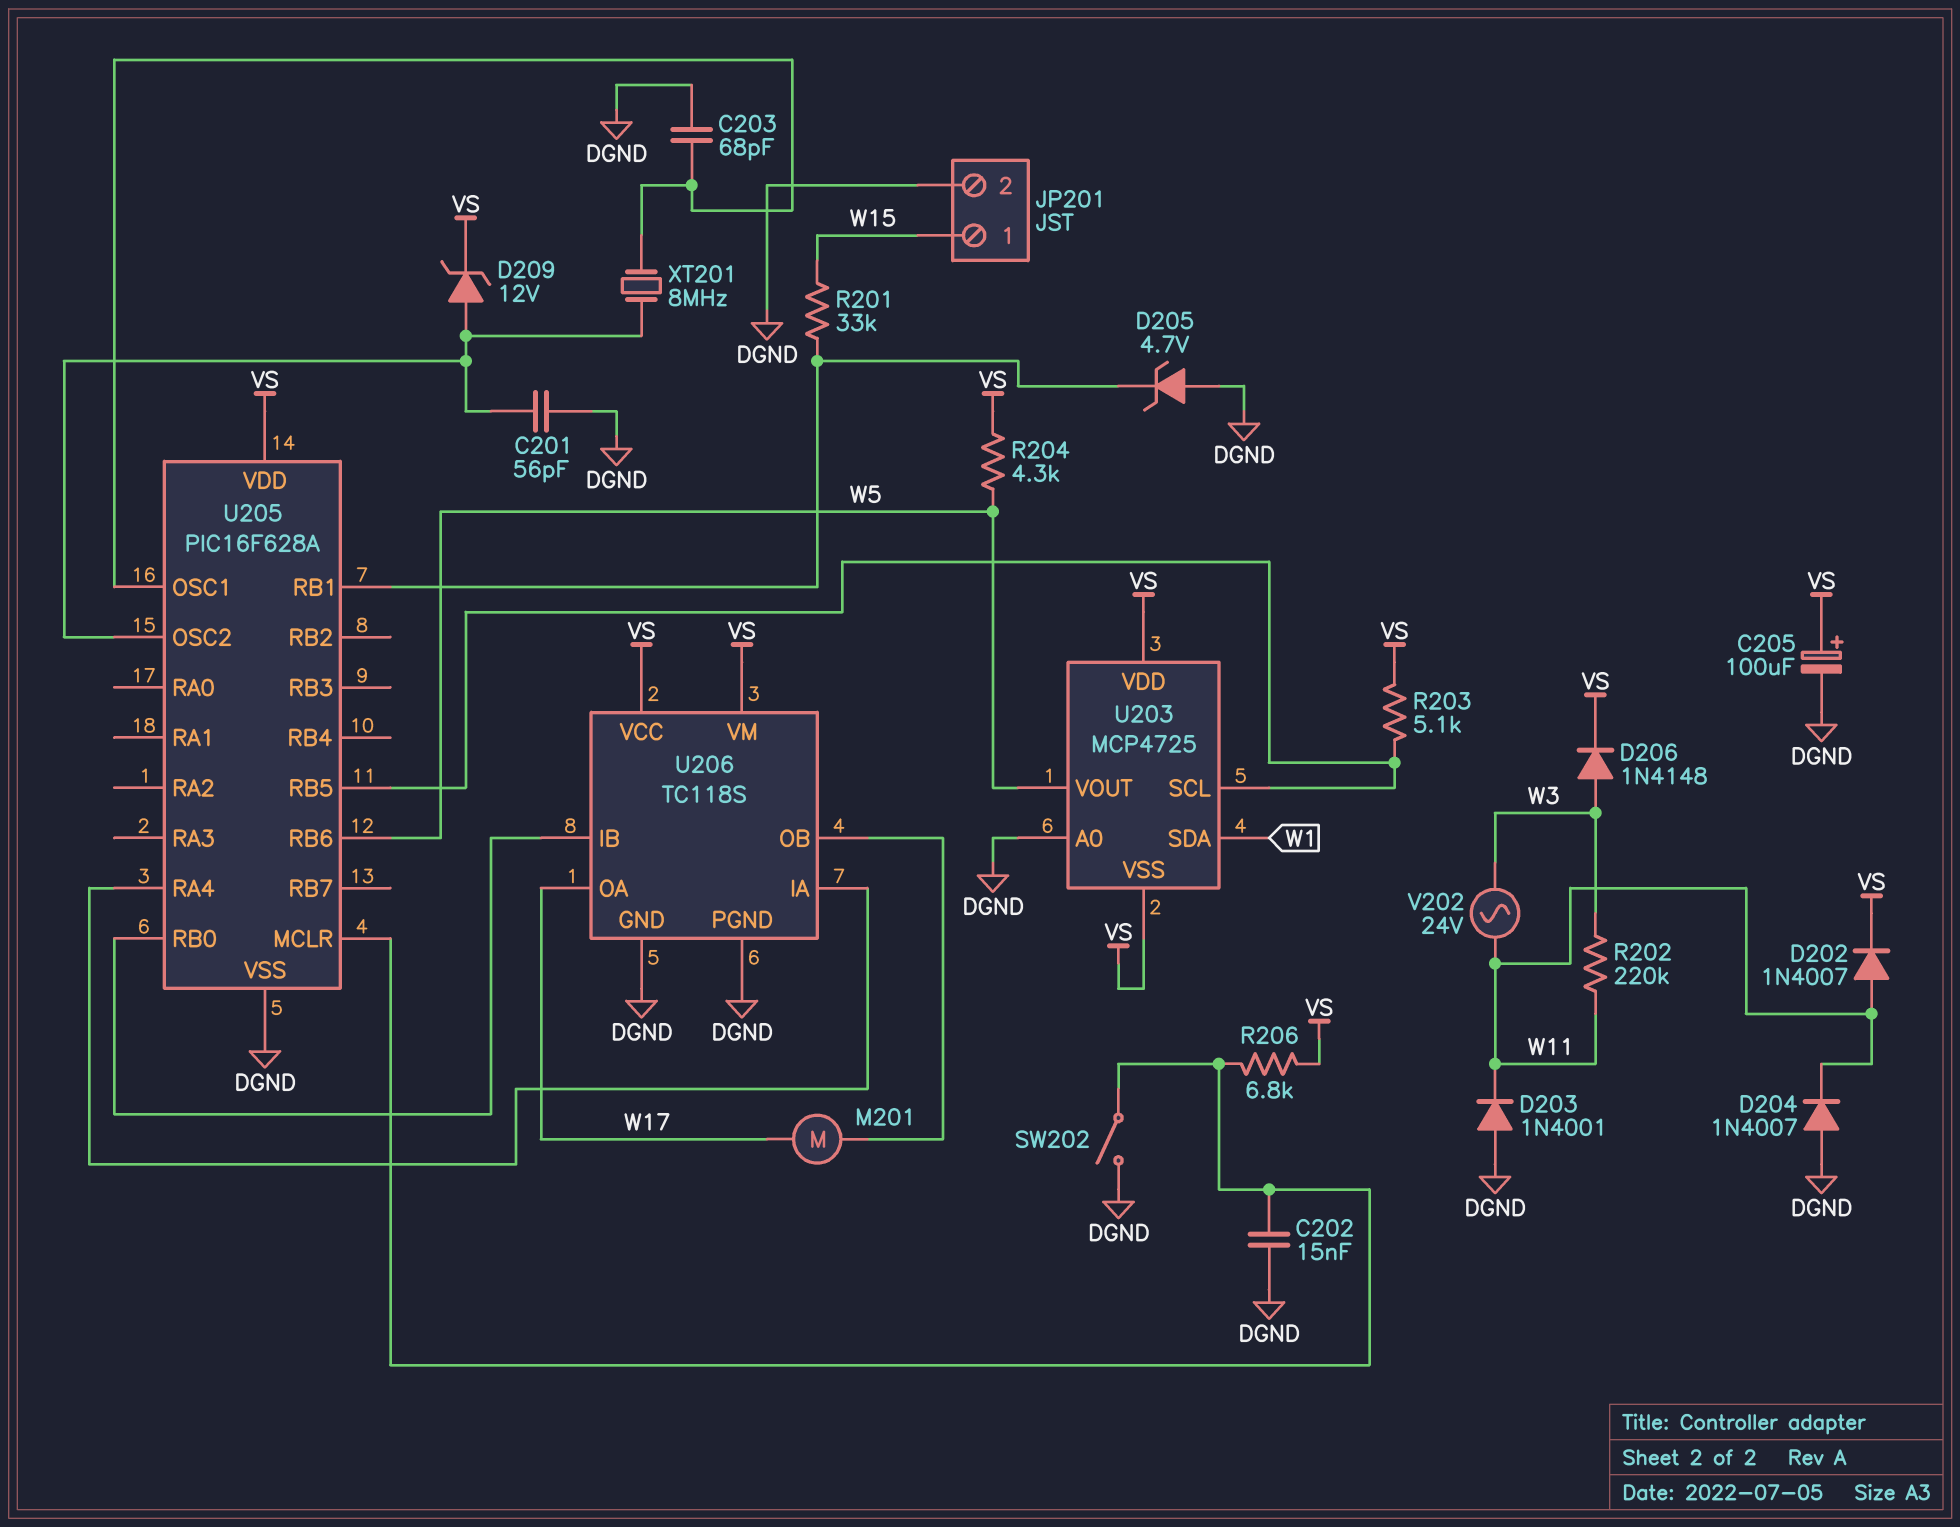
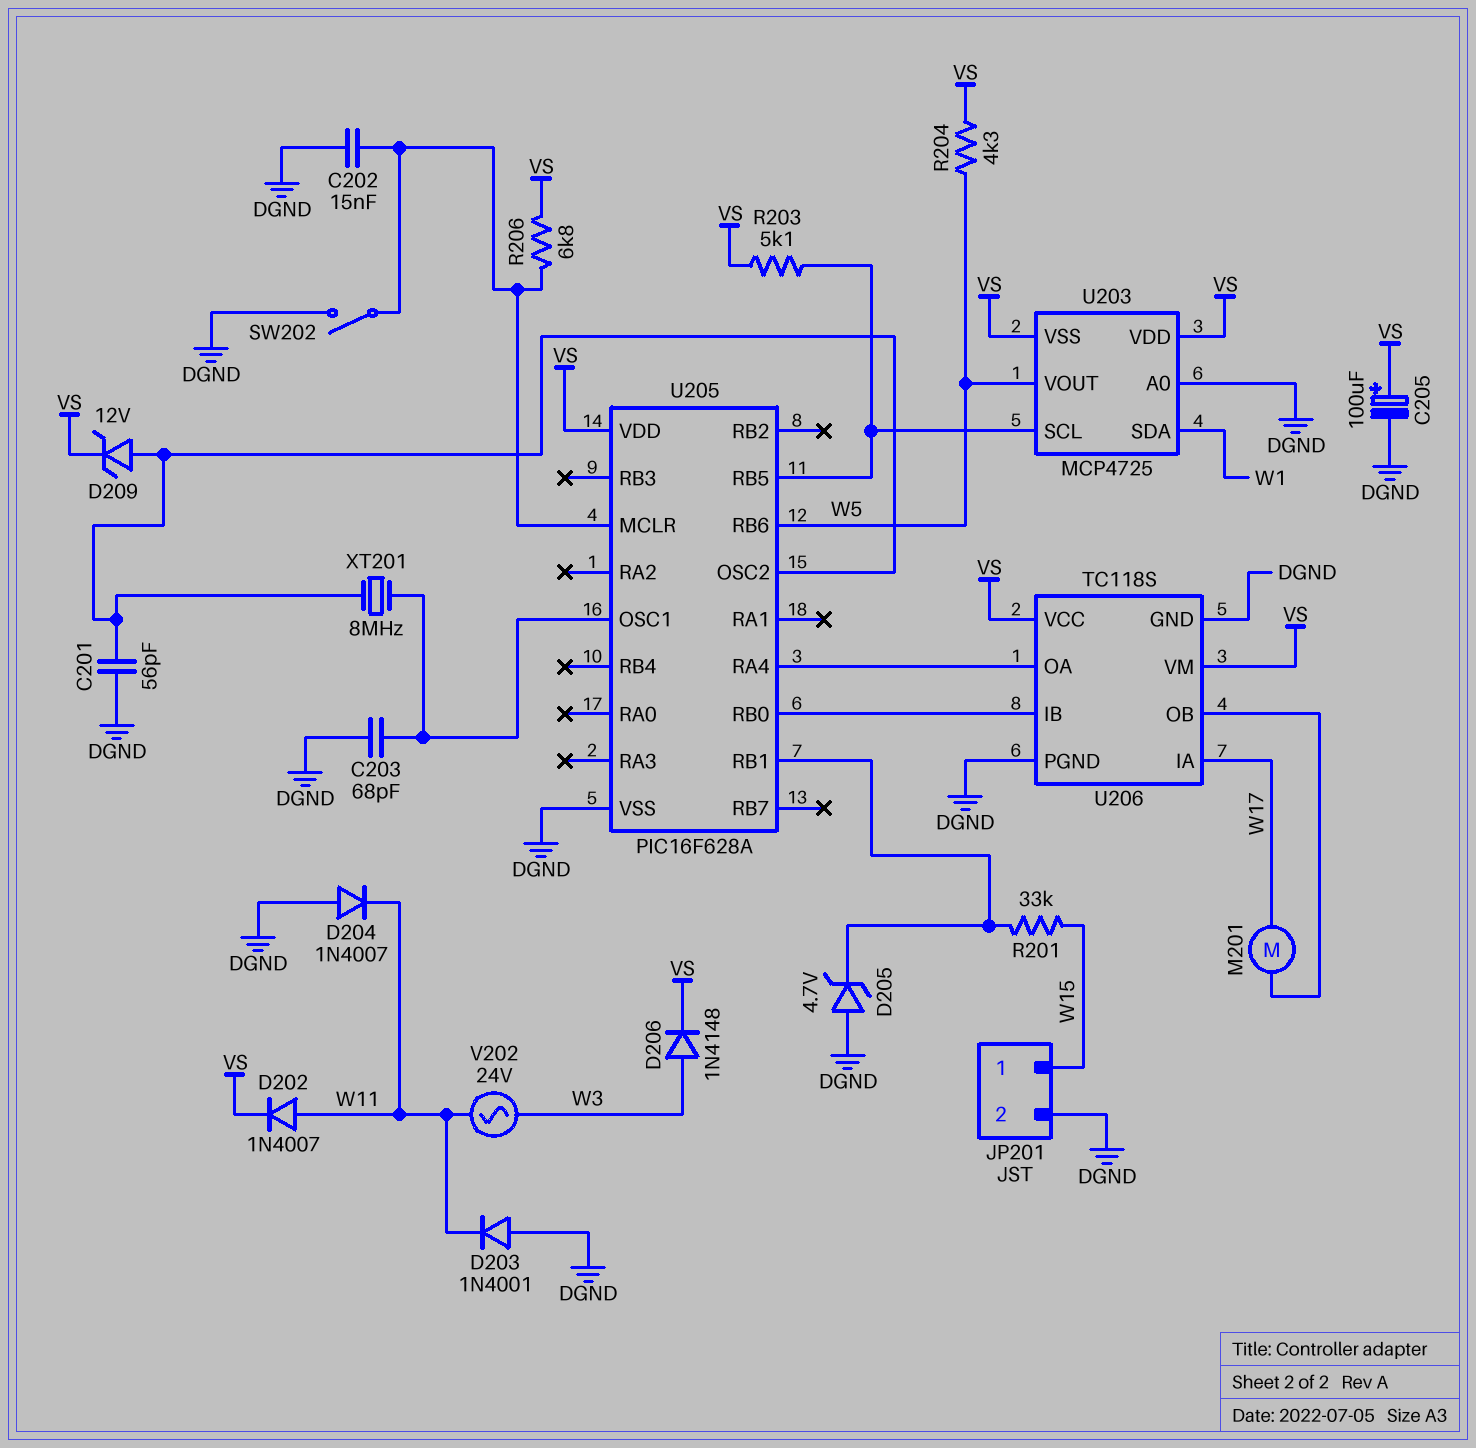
R202: 220k (W3, W11) -> none
U206 pin IA: U205/RA4 -> W17
U206 pin OA: W17 -> U205/RA4

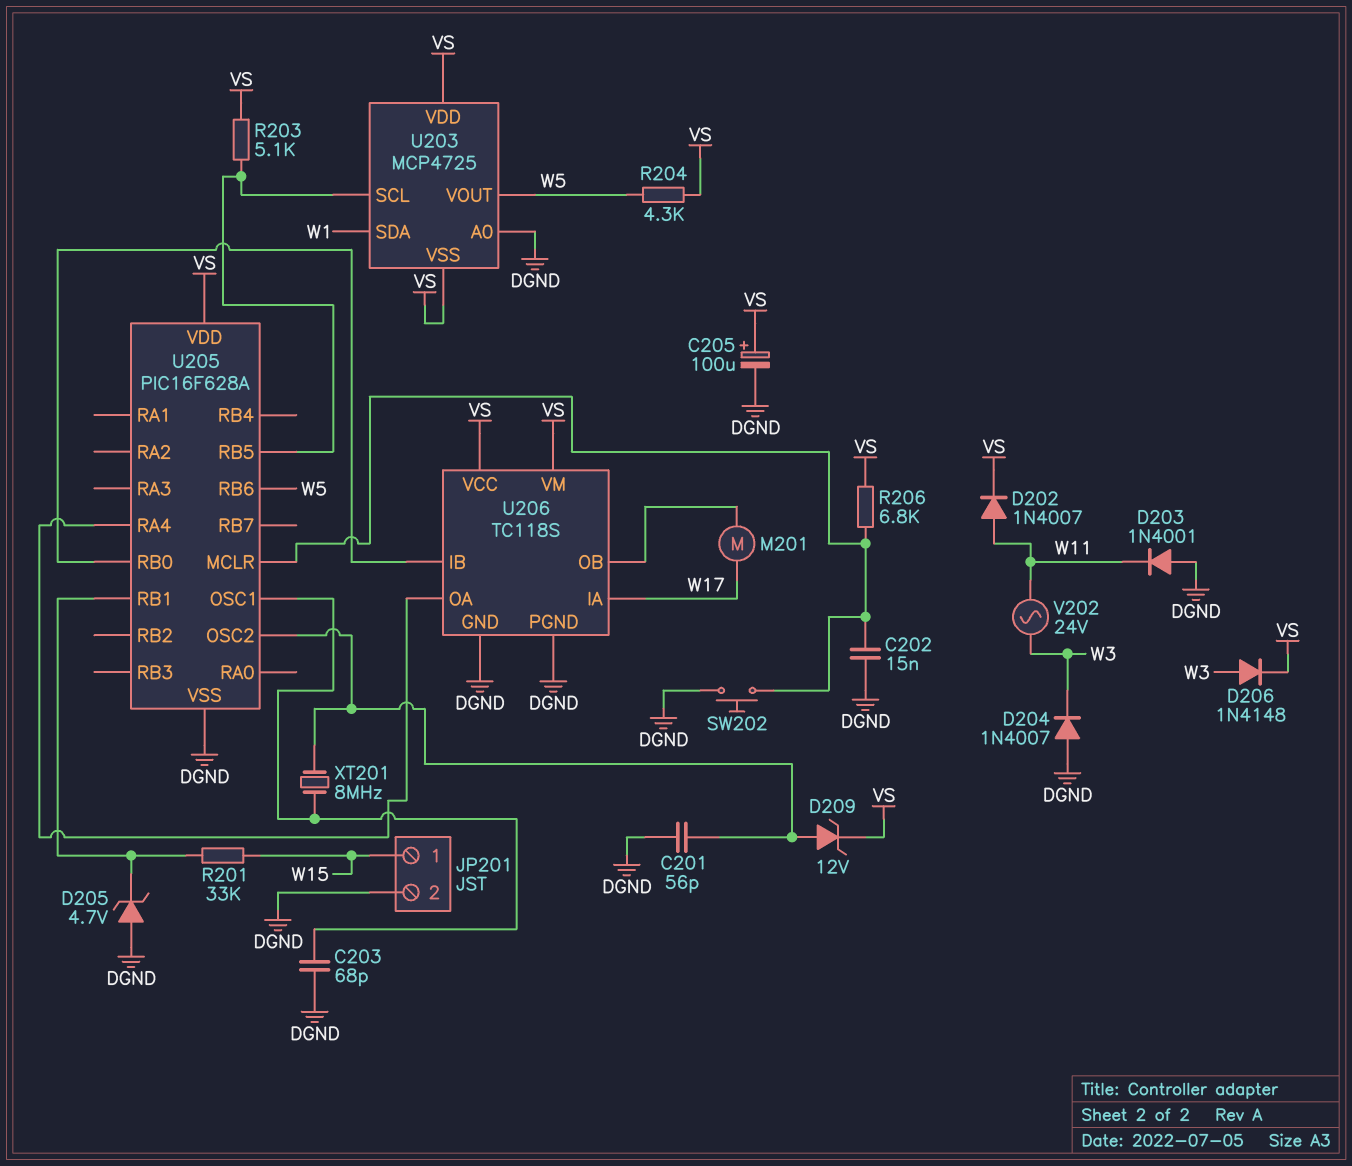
D204: diode 1N4007 (A DGND, K W11) -> diode 1N4007 (A DGND, K W3)
SW202: switch (DGND, U205/MCLR) -> button (DGND, U205/MCLR)

